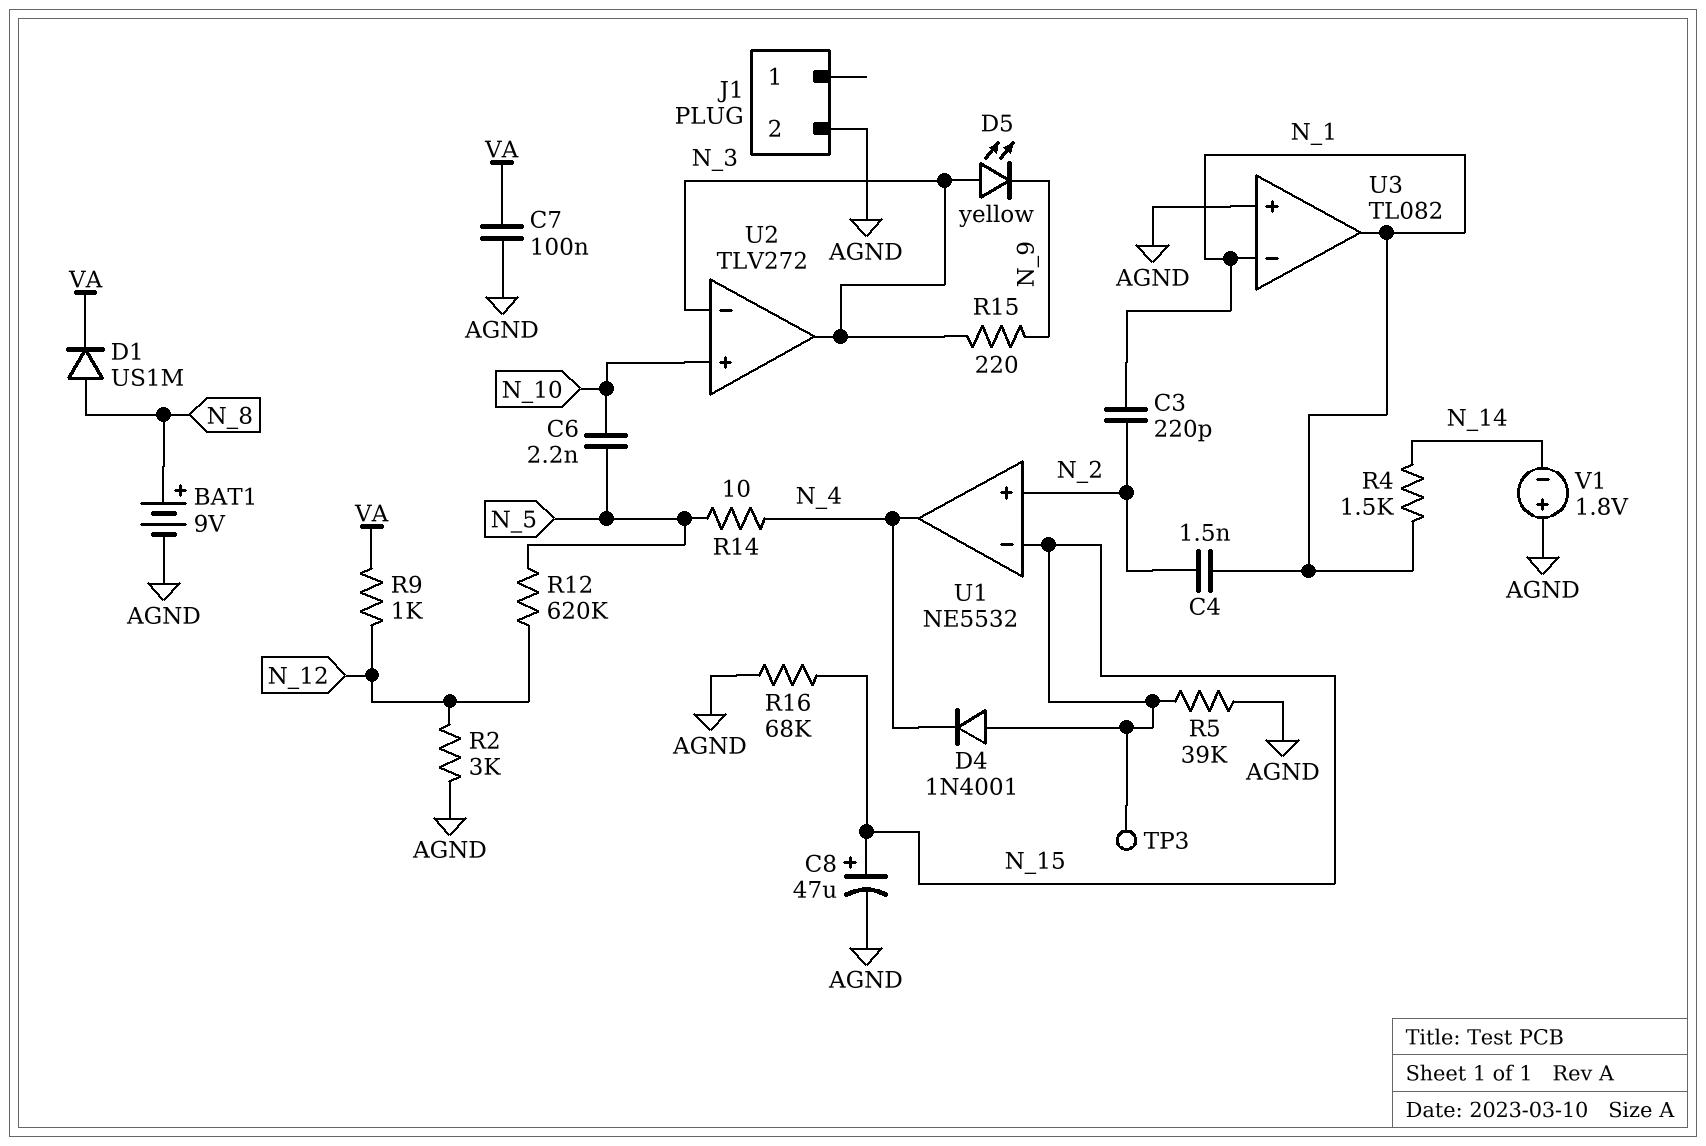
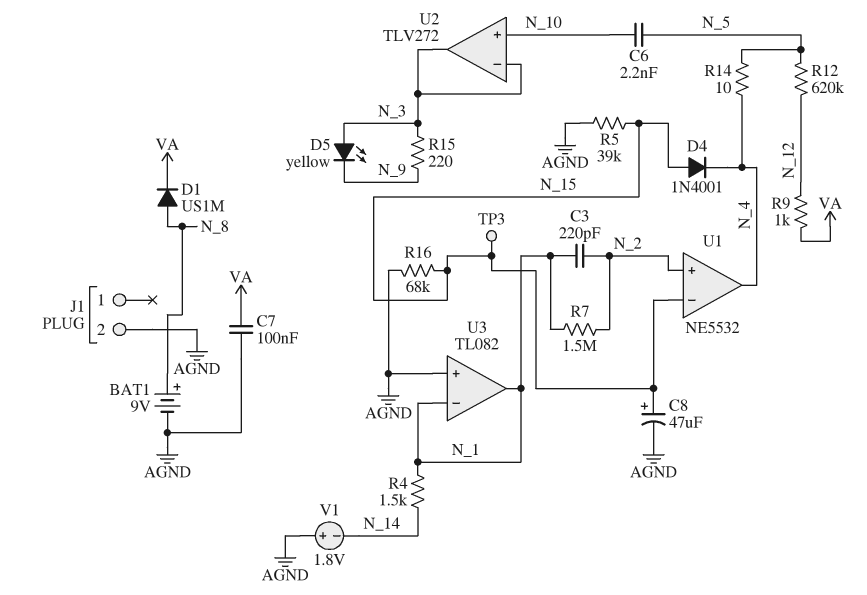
C4: 1.5nF (N_1, N_2) -> none
R2: 3k (AGND, N_12) -> none
R7: none -> 1.5M (N_1, N_2)

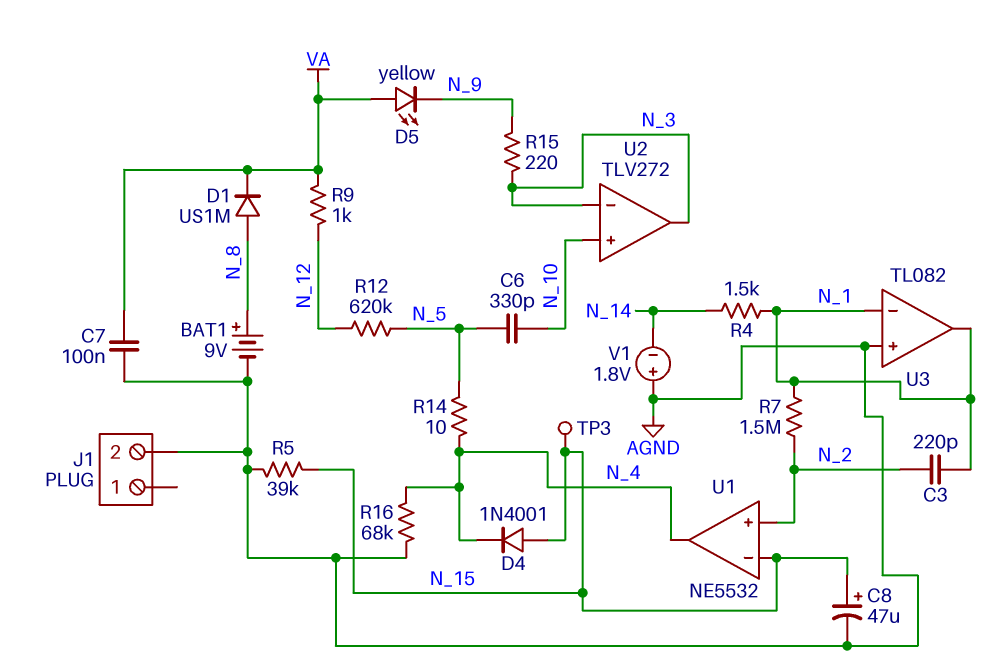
C6: 2.2nF (N_5, N_10) -> 330pF (N_5, N_10)
D5: LED yellow (A N_3, K N_9) -> LED yellow (A VA, K N_9)
R16: 68k (AGND, N_15) -> 68k (AGND, N_4)

